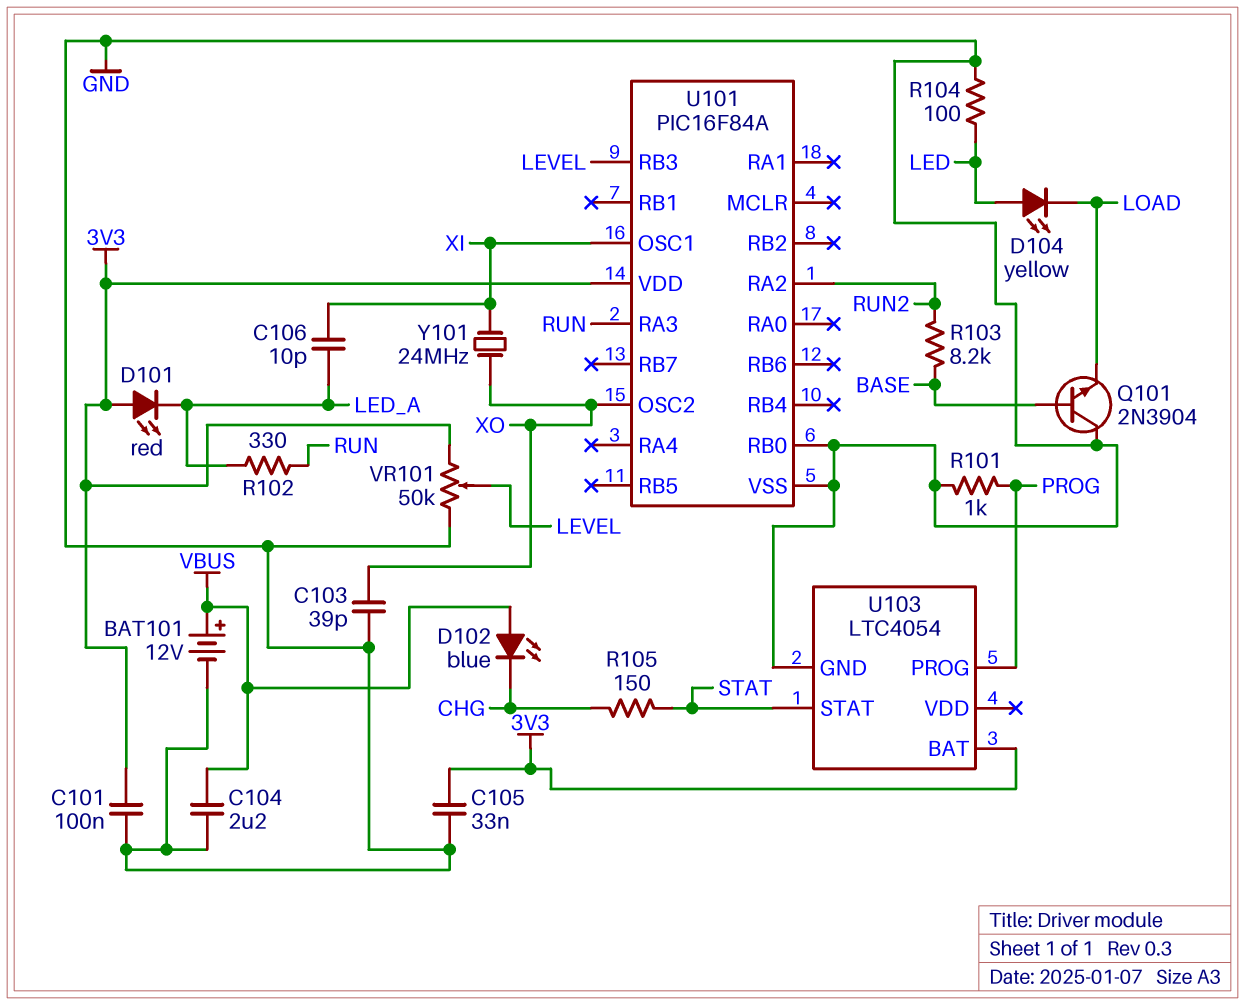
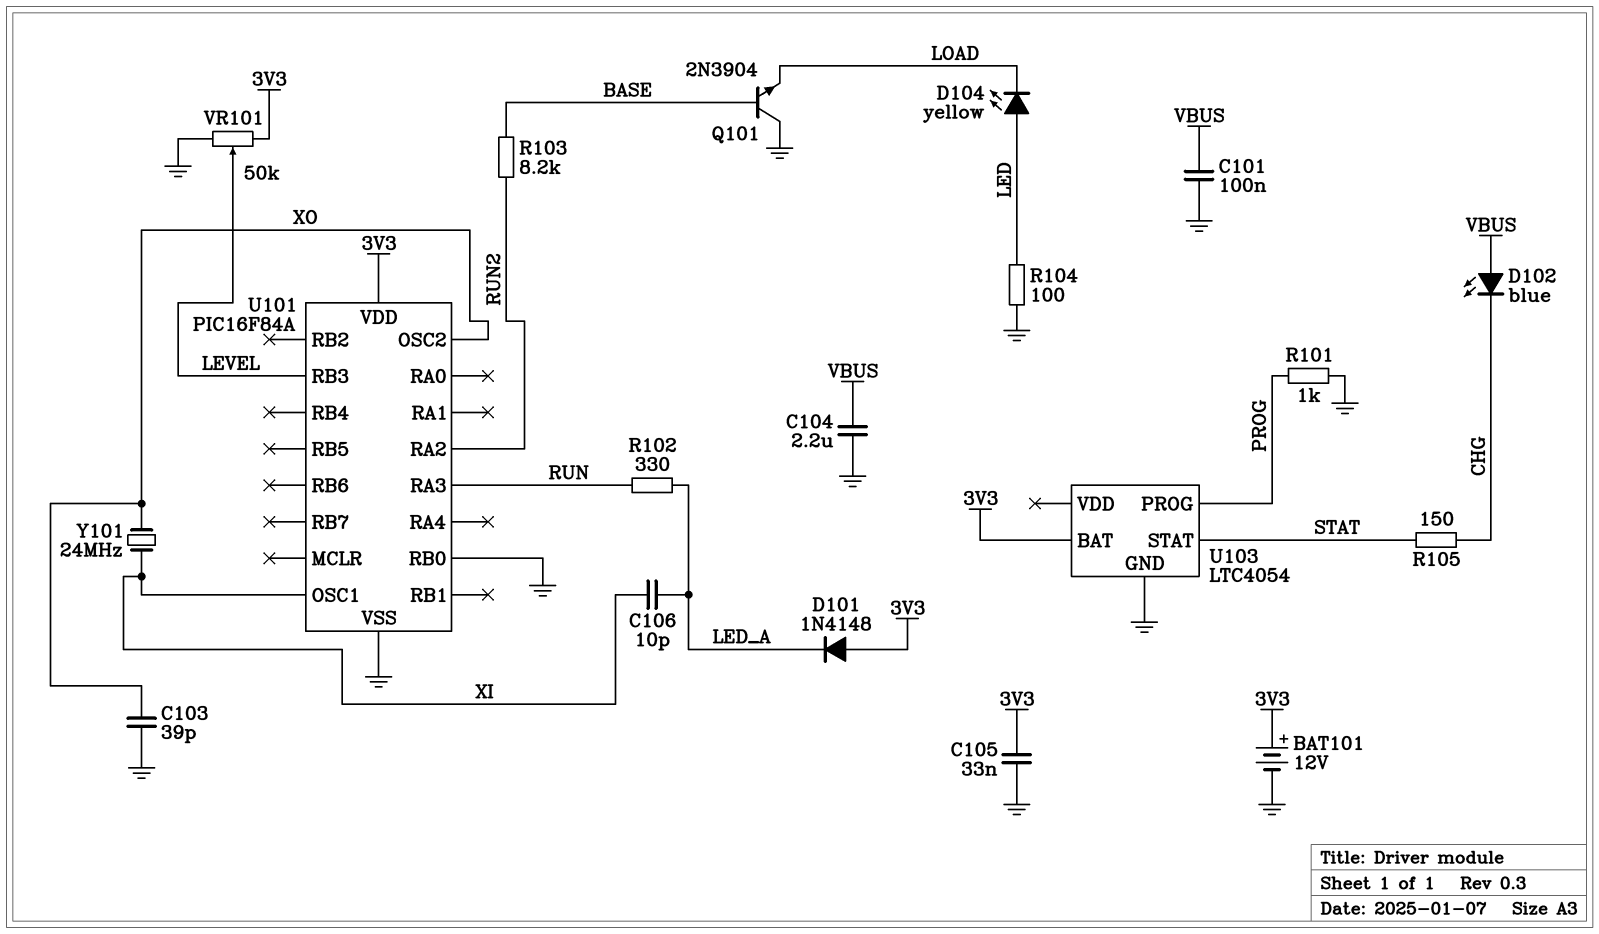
BAT101: 12V (plus VBUS, minus GND) -> 12V (plus 3V3, minus GND)
C101: 100nF (3V3, GND) -> 100nF (GND, VBUS)
D101: LED red (A 3V3, K LED_A) -> diode 1N4148 (A 3V3, K LED_A)

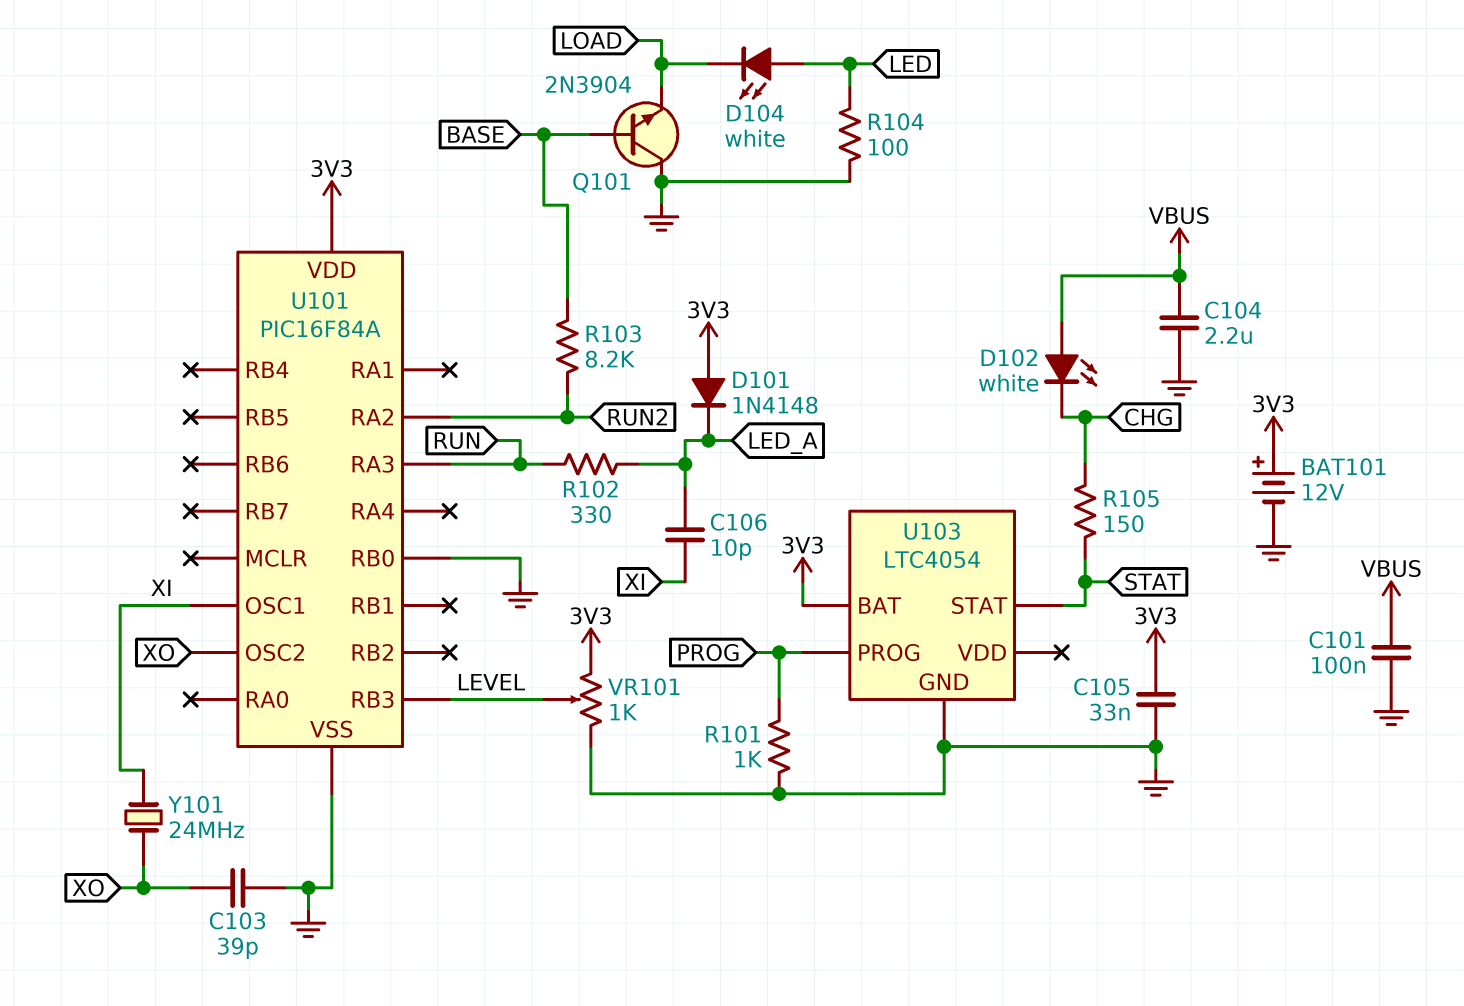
D102: LED blue (A VBUS, K CHG) -> LED white (A VBUS, K CHG)
D104: LED yellow (A LED, K LOAD) -> LED white (A LED, K LOAD)
VR101: 50k (3V3, GND, wiper LEVEL) -> 1k (3V3, GND, wiper LEVEL)

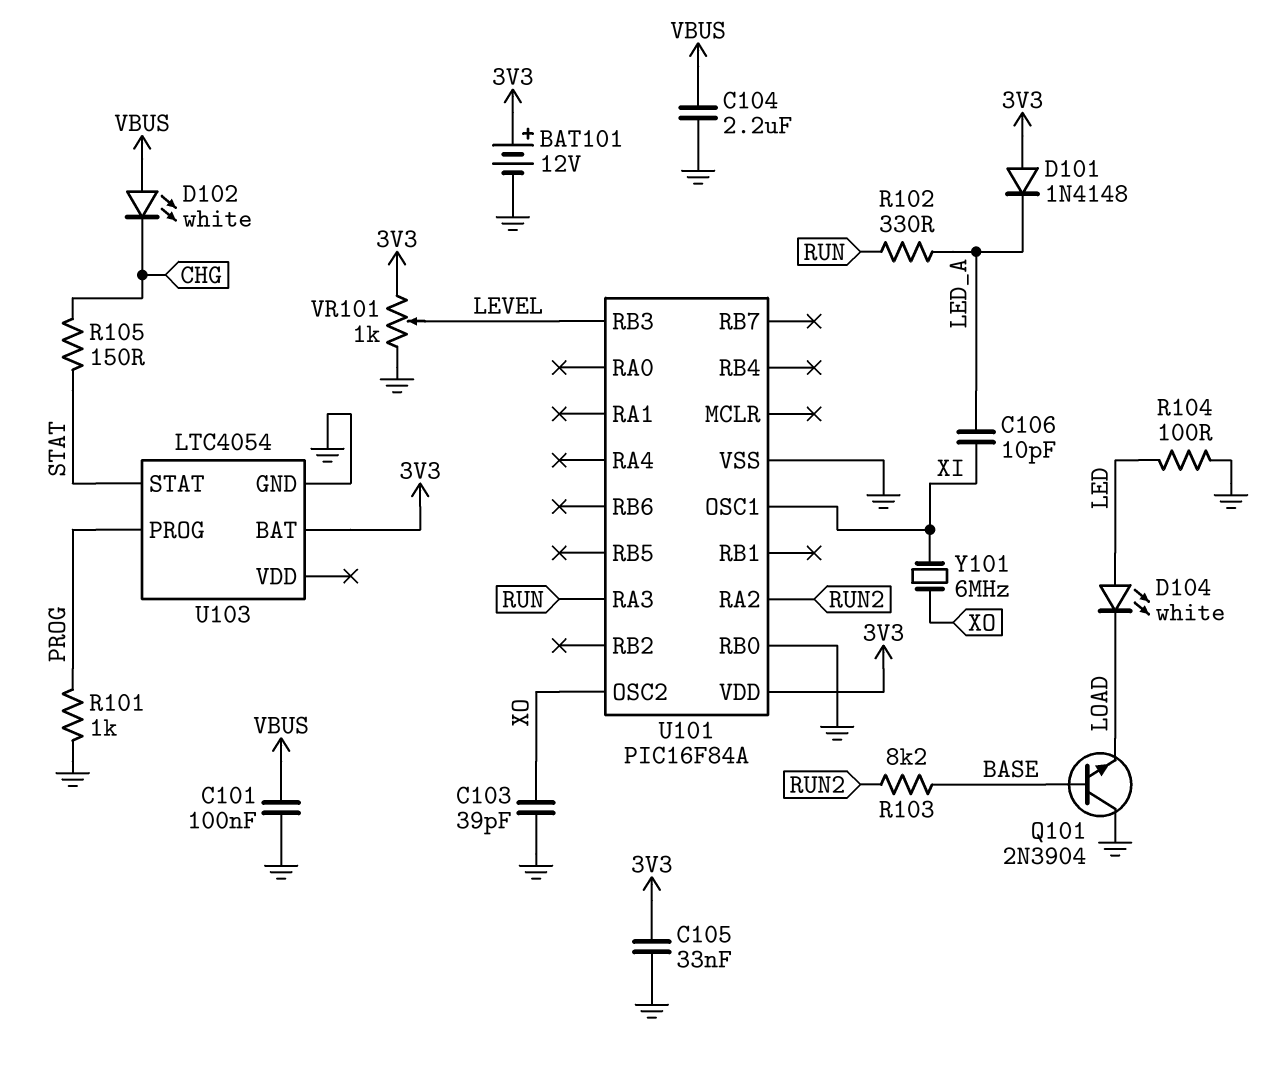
Y101: 24MHz (XI, XO) -> 6MHz (XI, XO)

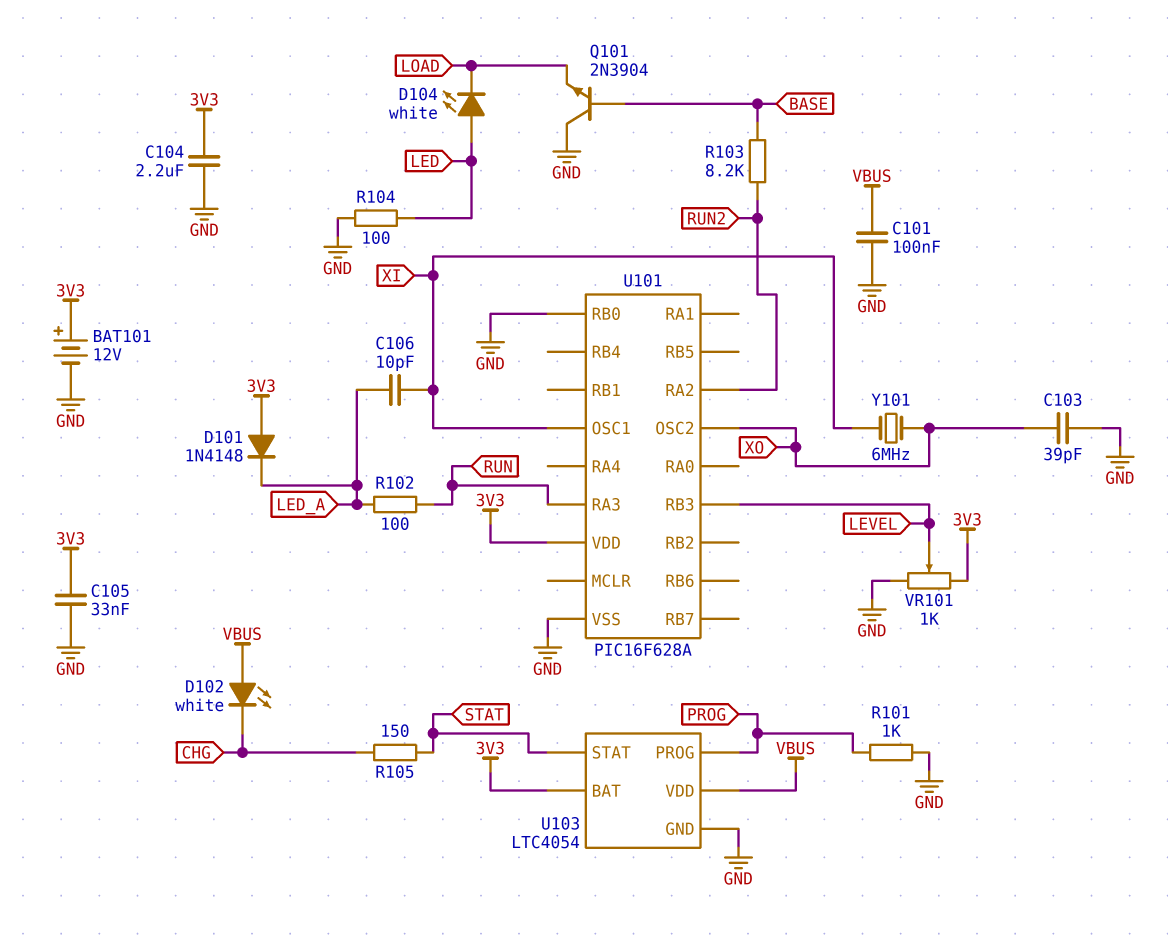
C104: 2.2uF (GND, VBUS) -> 2.2uF (3V3, GND)
R102: 330 (LED_A, RUN) -> 100 (LED_A, RUN)
U101: PIC16F84A -> PIC16F628A
U103 pin VDD: none -> VBUS

